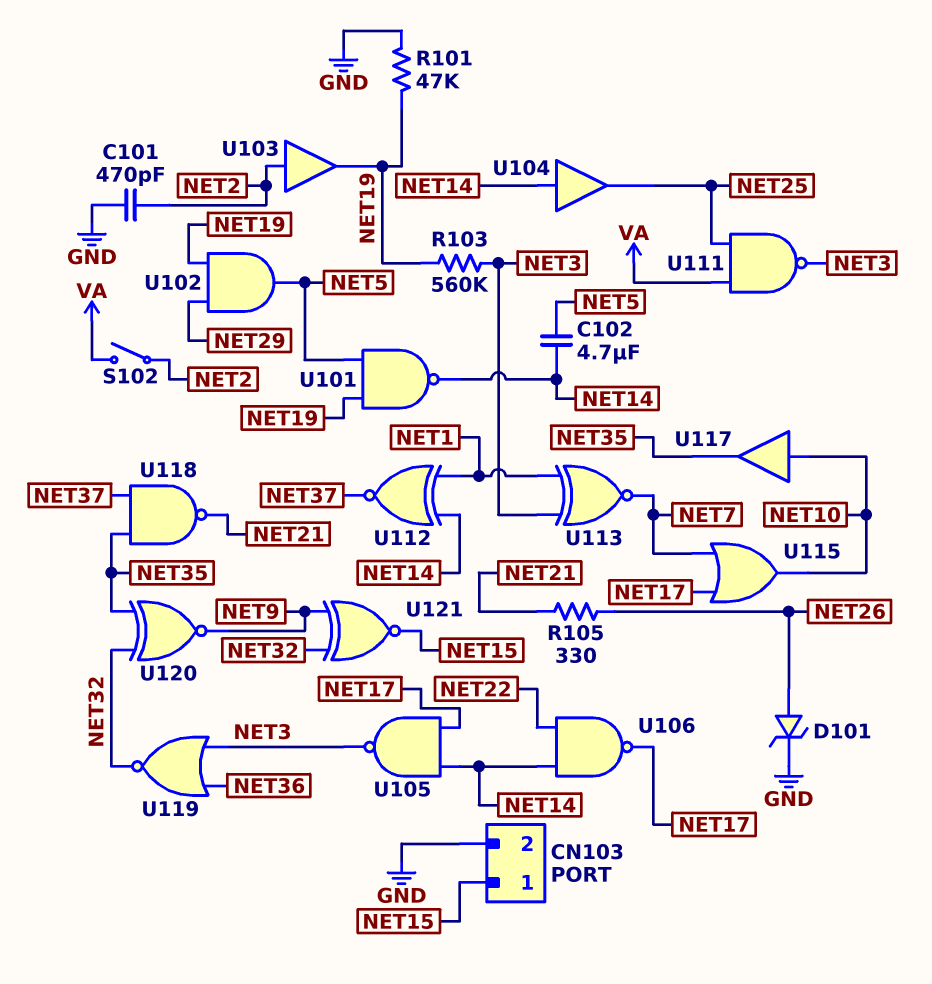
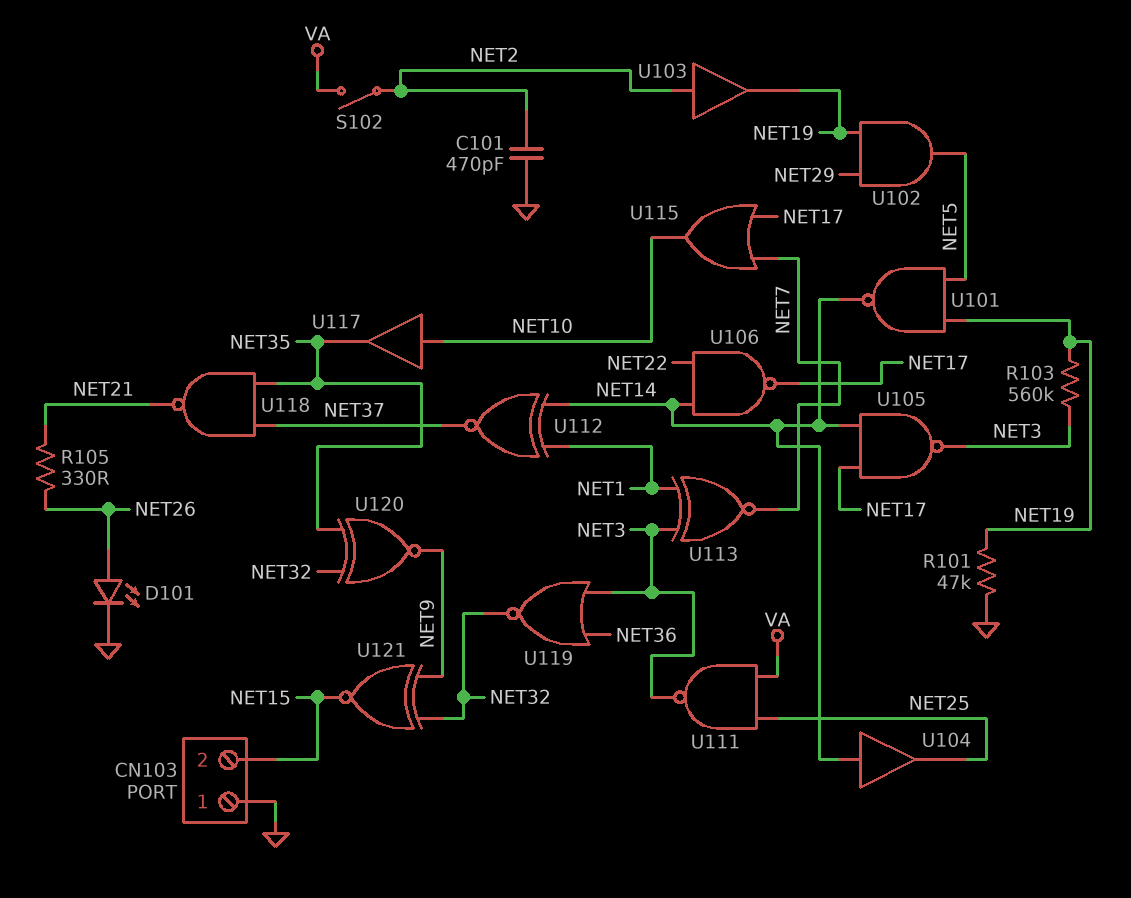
C102: 4.7uF (NET5, NET14) -> none
CN103 pin 1: NET15 -> GND
CN103 pin 2: GND -> NET15
D101: zener (A NET26, K GND) -> LED (A NET26, K GND)

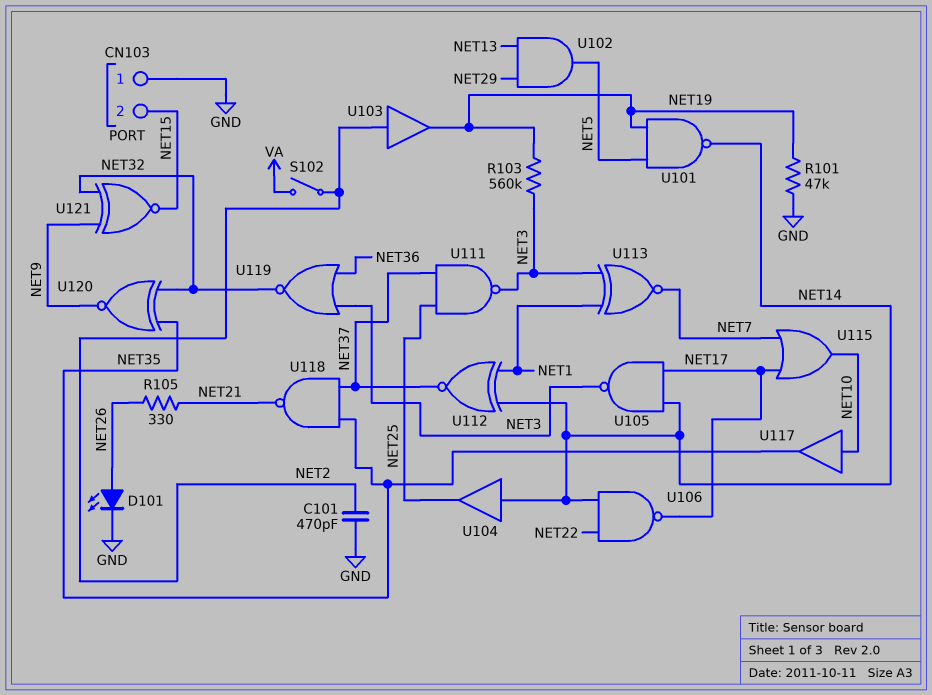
U102: AND (in NET19, in NET29, out NET5) -> AND (in NET13, in NET29, out NET5)
U111: NAND (in NET25, in VA, out NET3) -> NAND (in NET25, in NET37, out NET3)

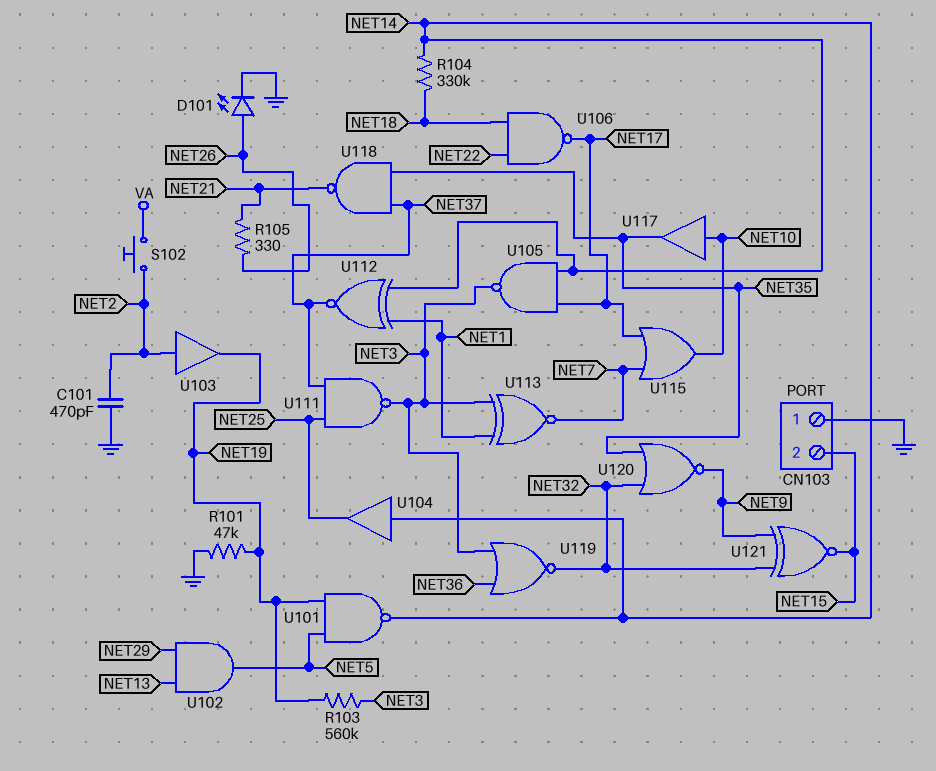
R104: none -> 330k (NET14, NET18)
S102: switch (NET2, VA) -> button (NET2, VA)
U106: NAND (in NET14, in NET22, out NET17) -> NAND (in NET18, in NET22, out NET17)
U120: XNOR (in NET32, in NET35, out NET9) -> NOR (in NET32, in NET35, out NET9)

